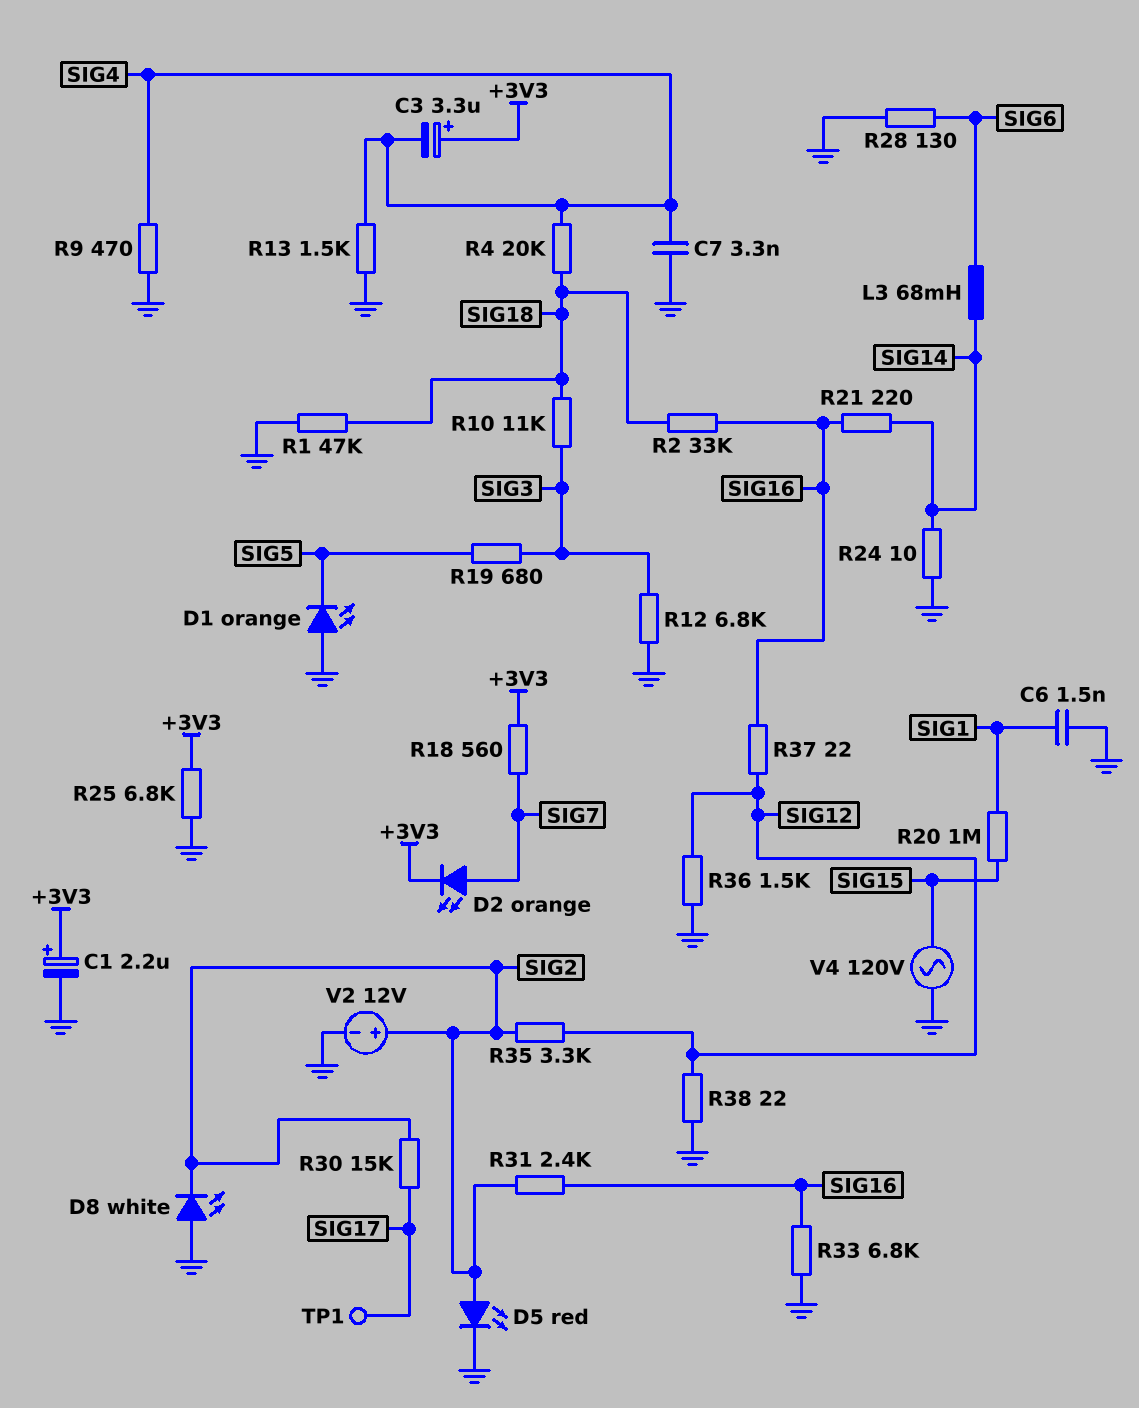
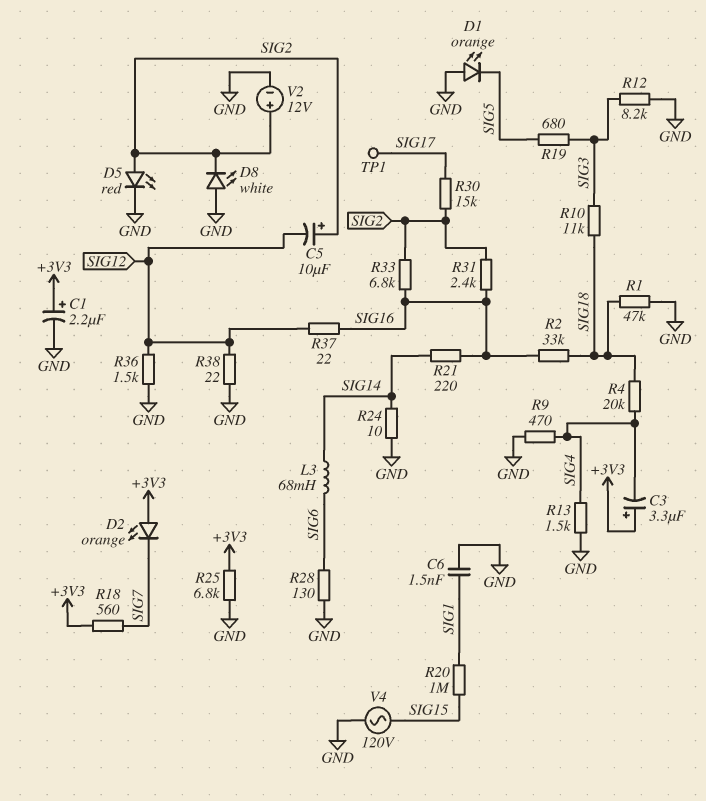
C5: none -> 10uF (plus SIG2, minus SIG12)
C7: 3.3nF (GND, SIG4) -> none
D2: LED orange (A SIG7, K +3V3) -> LED orange (A +3V3, K SIG7)
R12: 6.8k (GND, SIG3) -> 8.2k (GND, SIG3)
R33: 6.8k (GND, SIG16) -> 6.8k (SIG2, SIG16)
R35: 3.3k (SIG2, SIG12) -> none

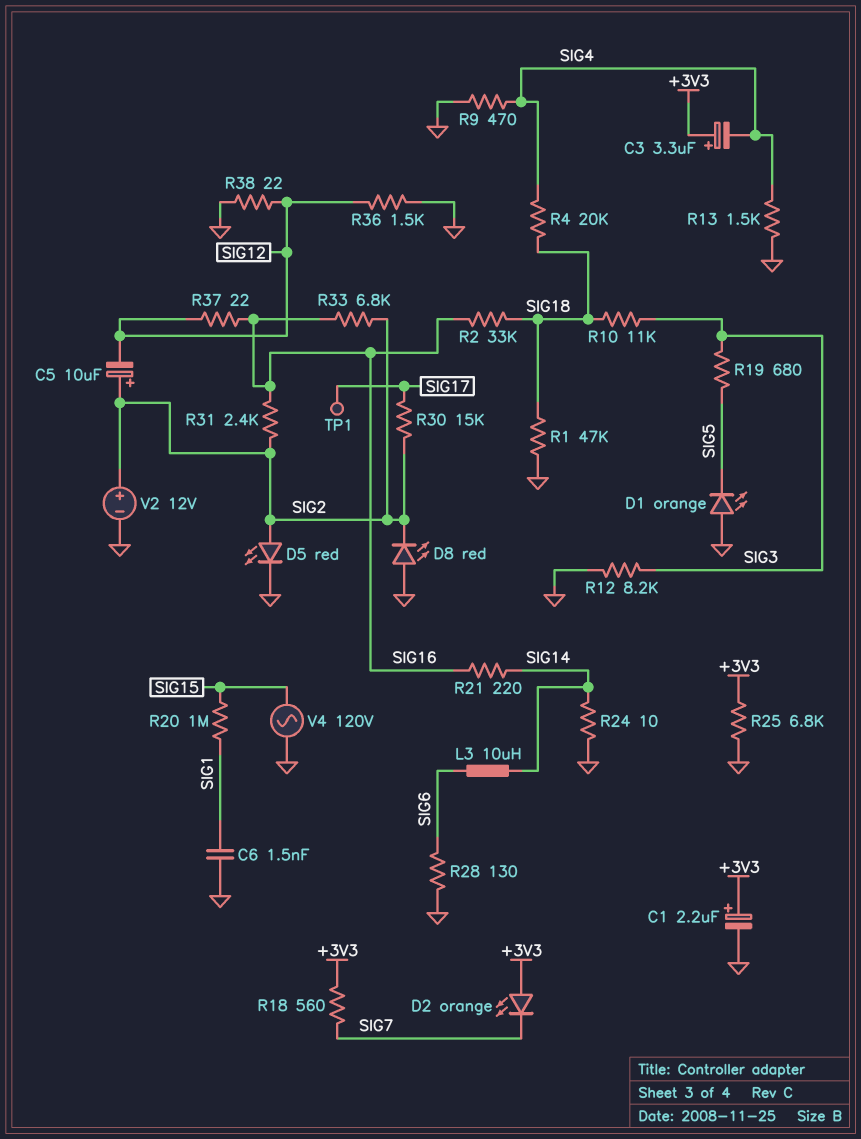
D8: LED white (A GND, K SIG2) -> LED red (A GND, K SIG2)
L3: 68mH (SIG6, SIG14) -> 10uH (SIG6, SIG14)

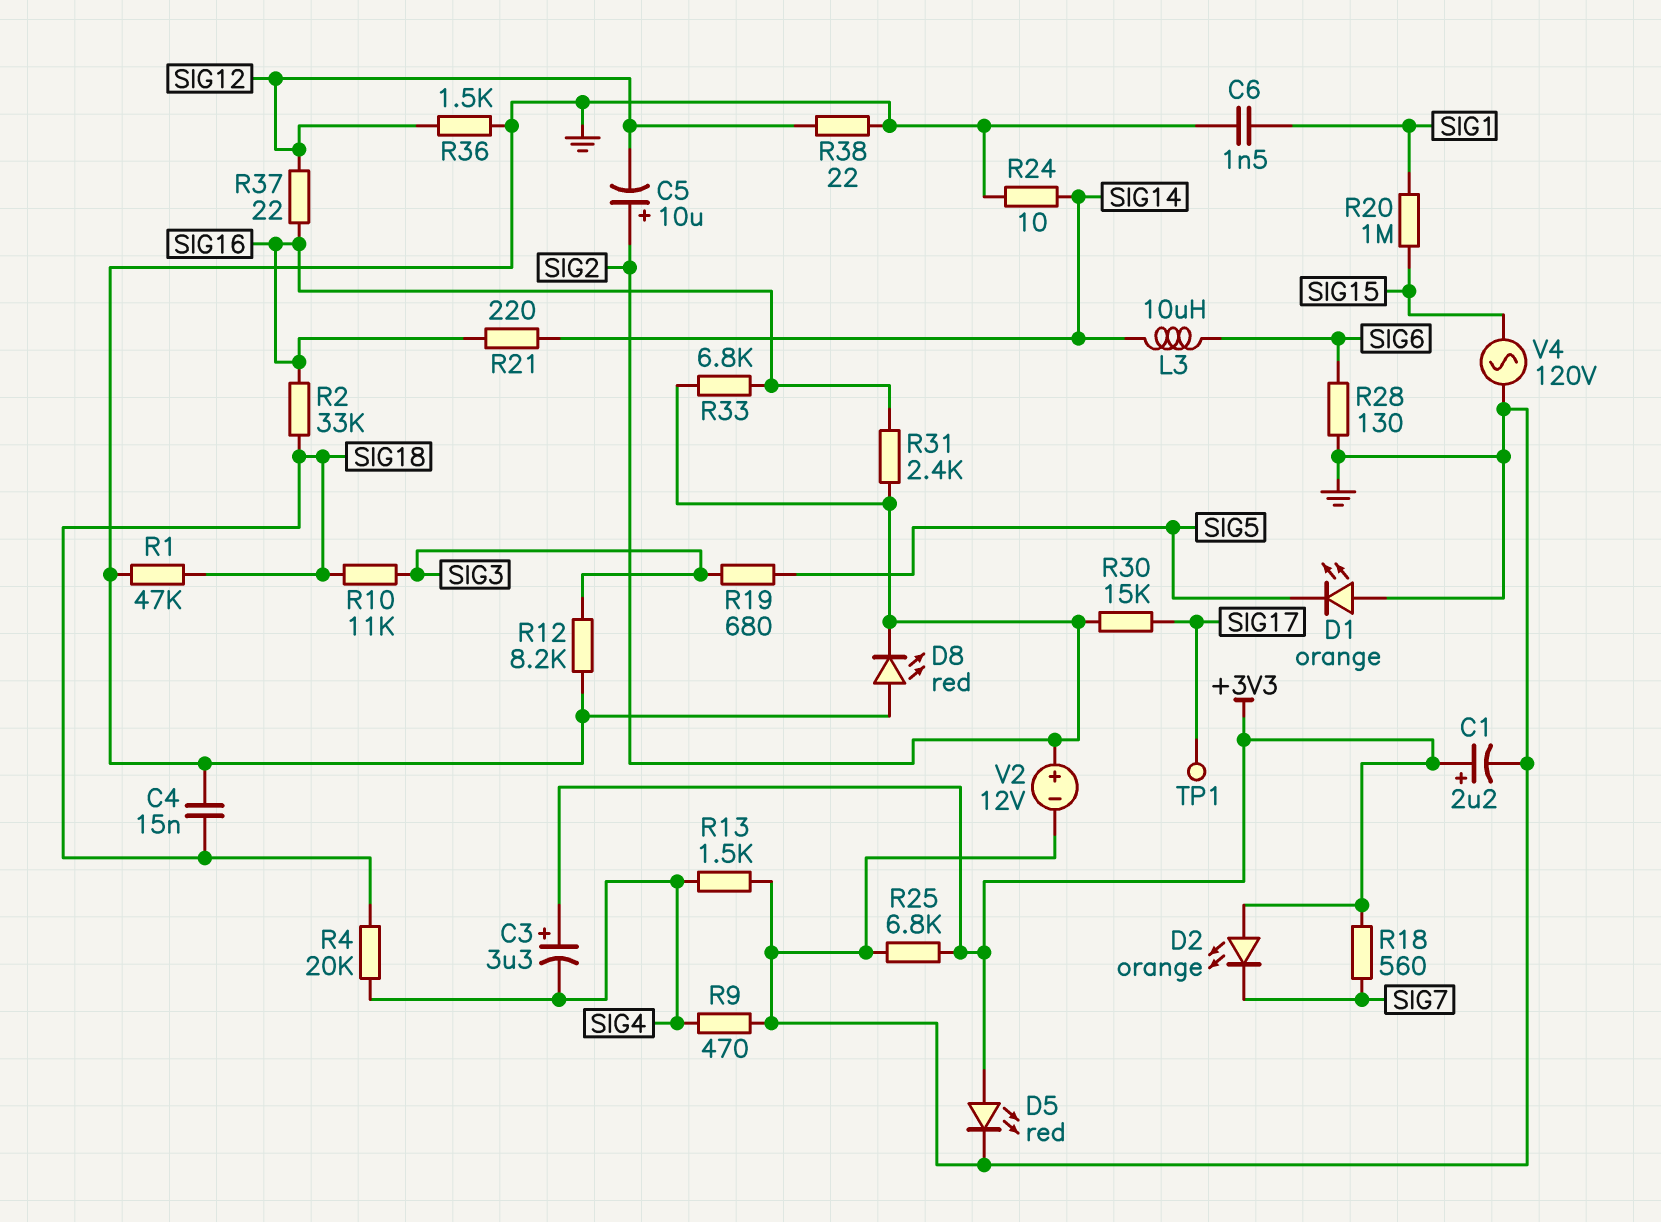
C4: none -> 15nF (GND, SIG18)
D5: LED red (A SIG2, K GND) -> LED red (A +3V3, K GND)

